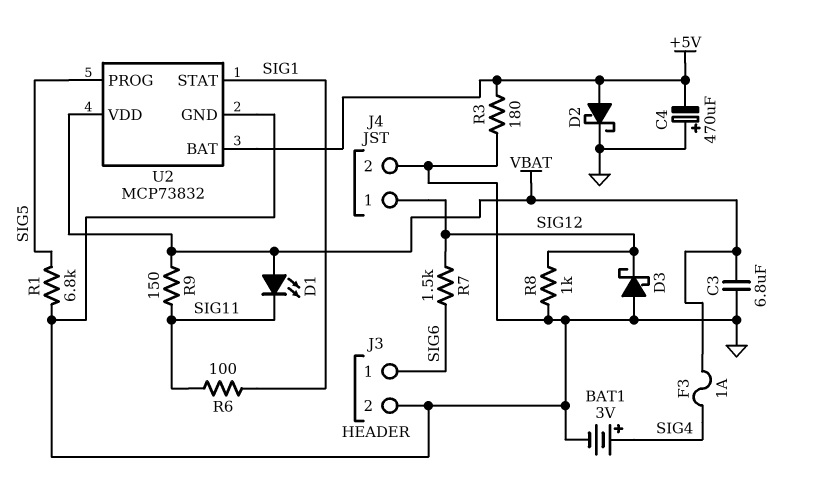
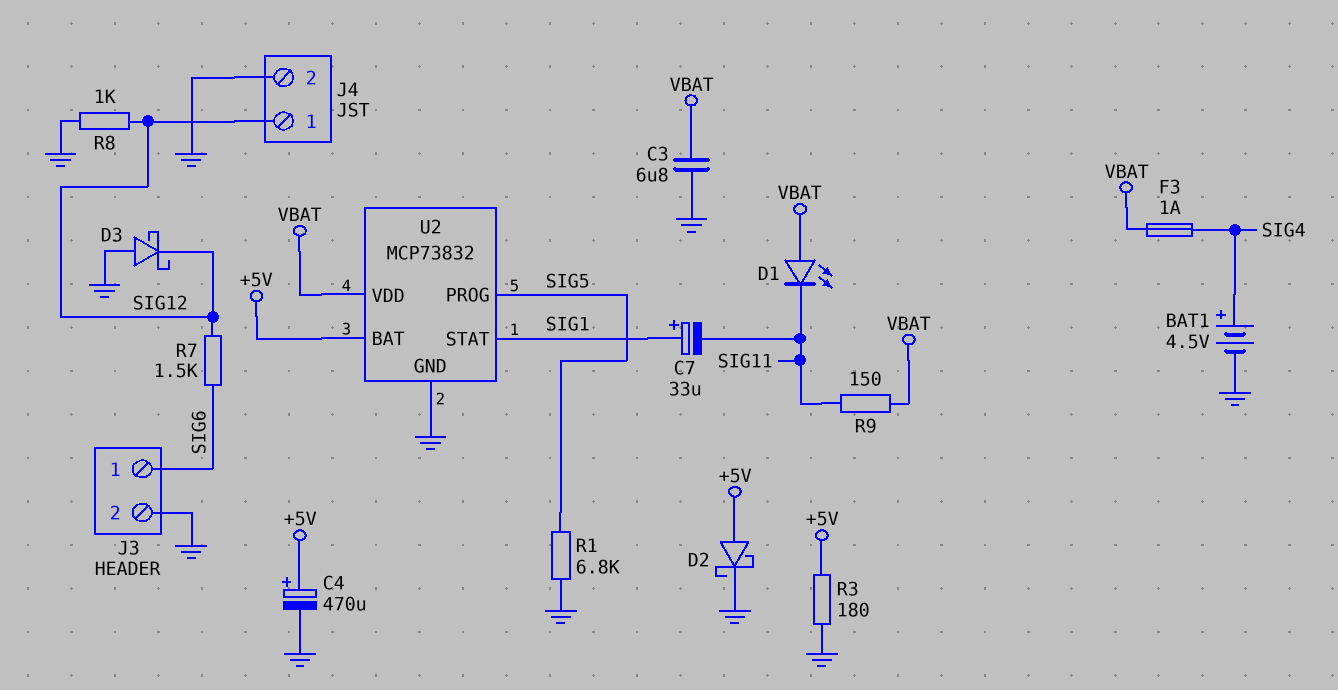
BAT1: 3V (plus SIG4, minus GND) -> 4.5V (plus SIG4, minus GND)
C4: 470uF (plus GND, minus +5V) -> 470uF (plus +5V, minus GND)
C7: none -> 33uF (plus SIG1, minus SIG11)
R6: 100 (SIG1, SIG11) -> none

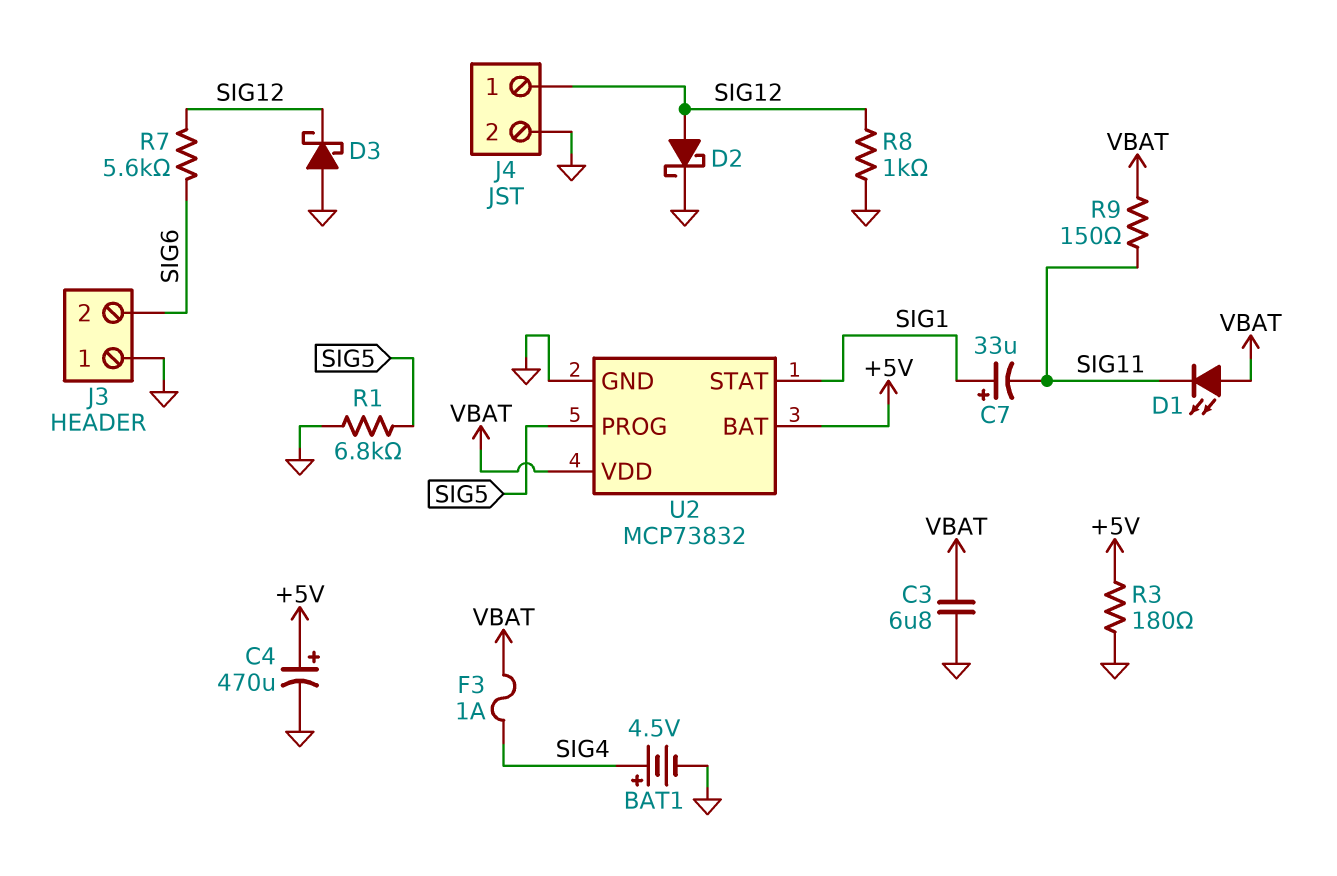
D2: schottky (A +5V, K GND) -> schottky (A SIG12, K GND)
J3 pin 1: SIG6 -> GND
J3 pin 2: GND -> SIG6
R7: 1.5k (SIG6, SIG12) -> 5.6k (SIG6, SIG12)

